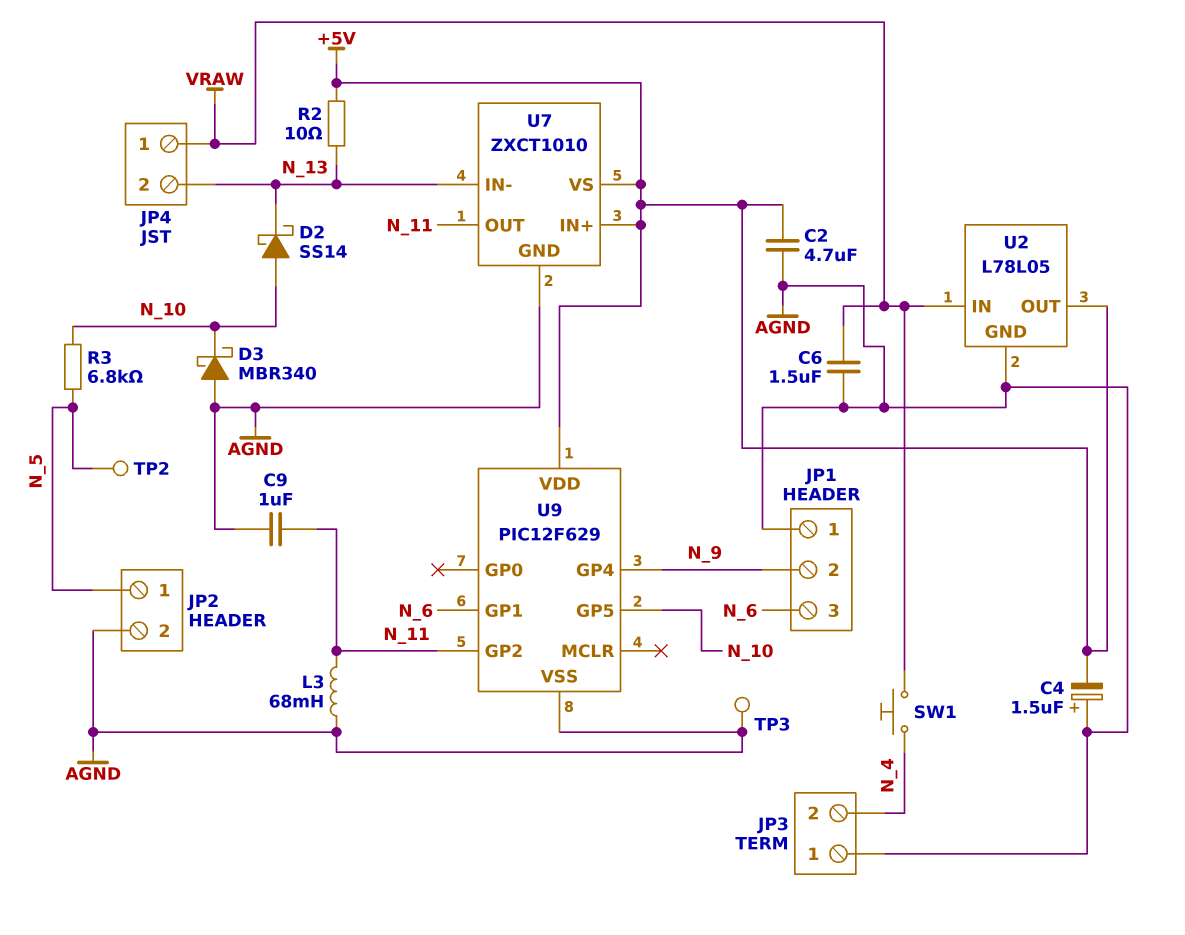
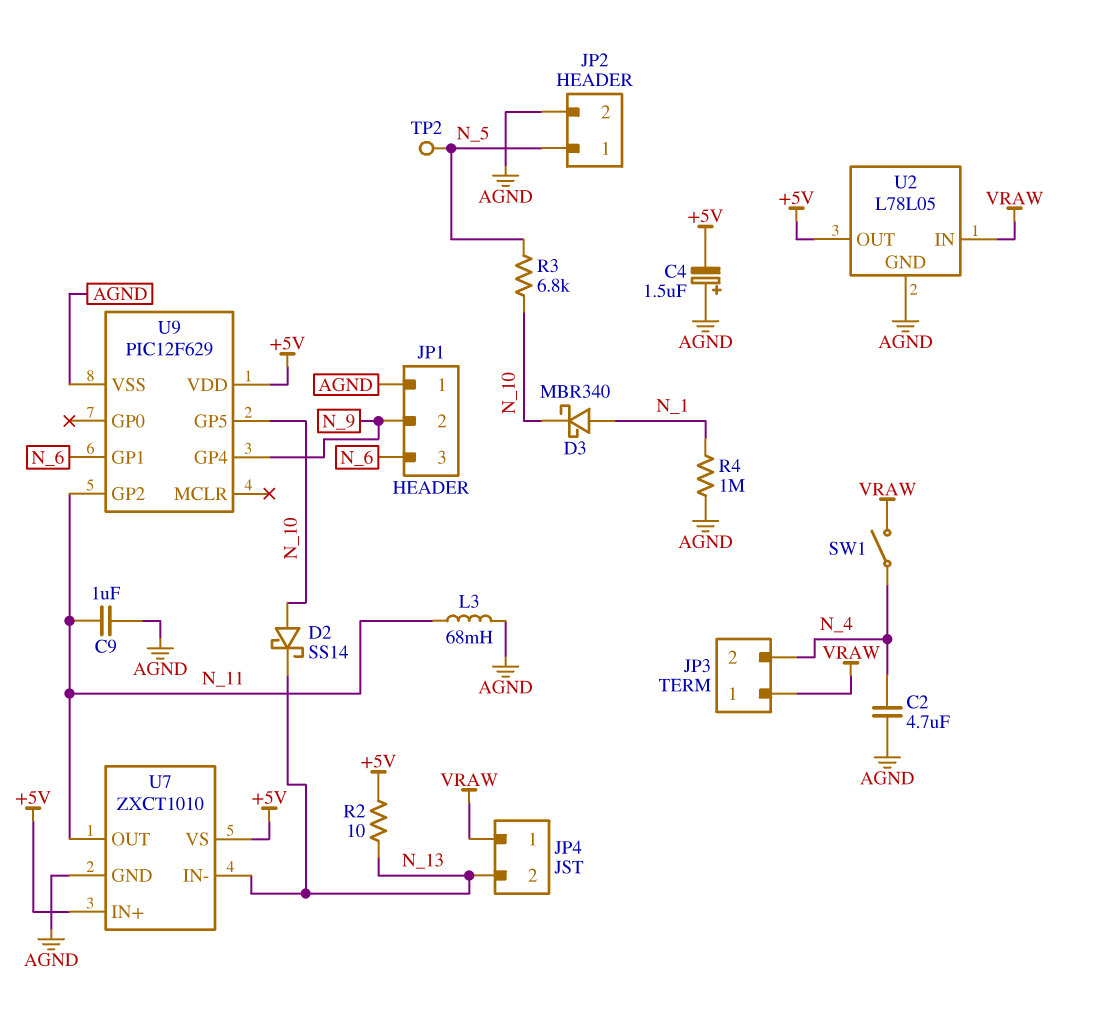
C2: 4.7uF (+5V, AGND) -> 4.7uF (AGND, N_4)
C6: 1.5uF (AGND, VRAW) -> none
D3: schottky MBR340 (A AGND, K N_10) -> schottky MBR340 (A N_1, K N_10)
JP3 pin 1: AGND -> VRAW
R4: none -> 1M (AGND, N_1)
SW1: button (N_4, VRAW) -> switch (N_4, VRAW)
TP3: test point (AGND) -> none

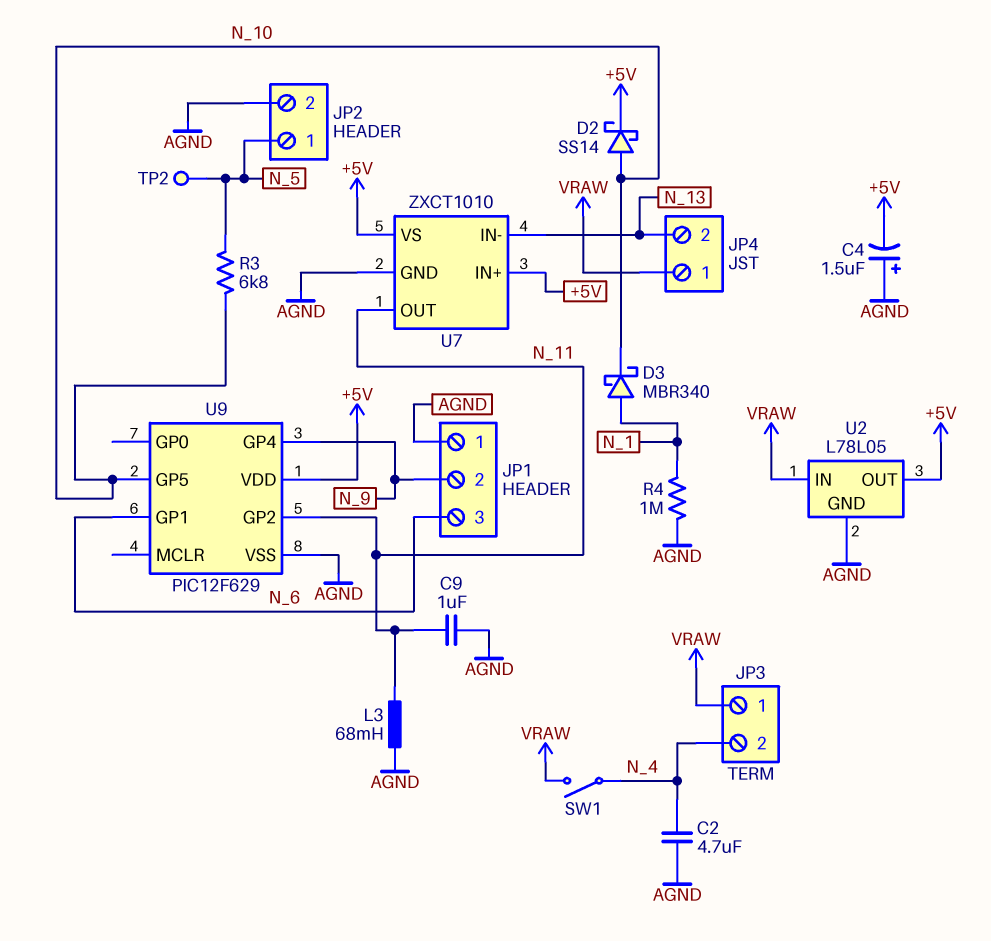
D2: schottky SS14 (A N_10, K N_13) -> schottky SS14 (A N_10, K +5V)
R2: 10 (+5V, N_13) -> none

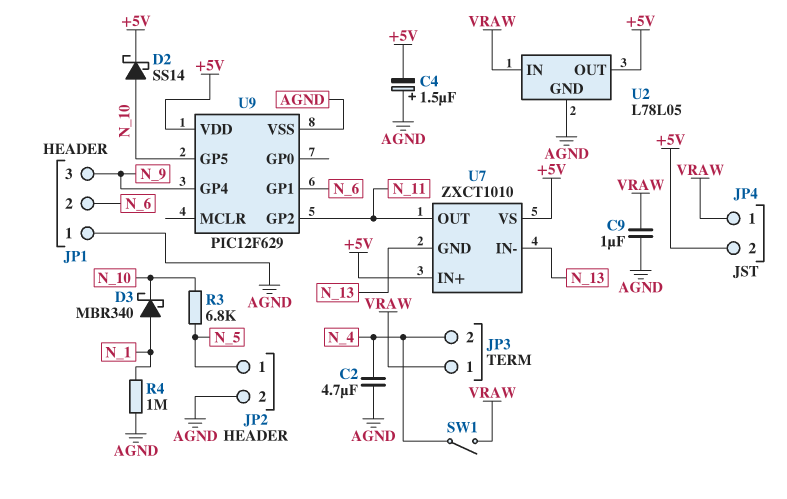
C9: 1uF (AGND, N_11) -> 1uF (AGND, VRAW)
JP1 pin 2: N_9 -> N_6
JP1 pin 3: N_6 -> N_9
JP4 pin 2: N_13 -> +5V
L3: 68mH (AGND, N_11) -> none
TP2: test point (N_5) -> none
U7 pin GND: AGND -> N_13

